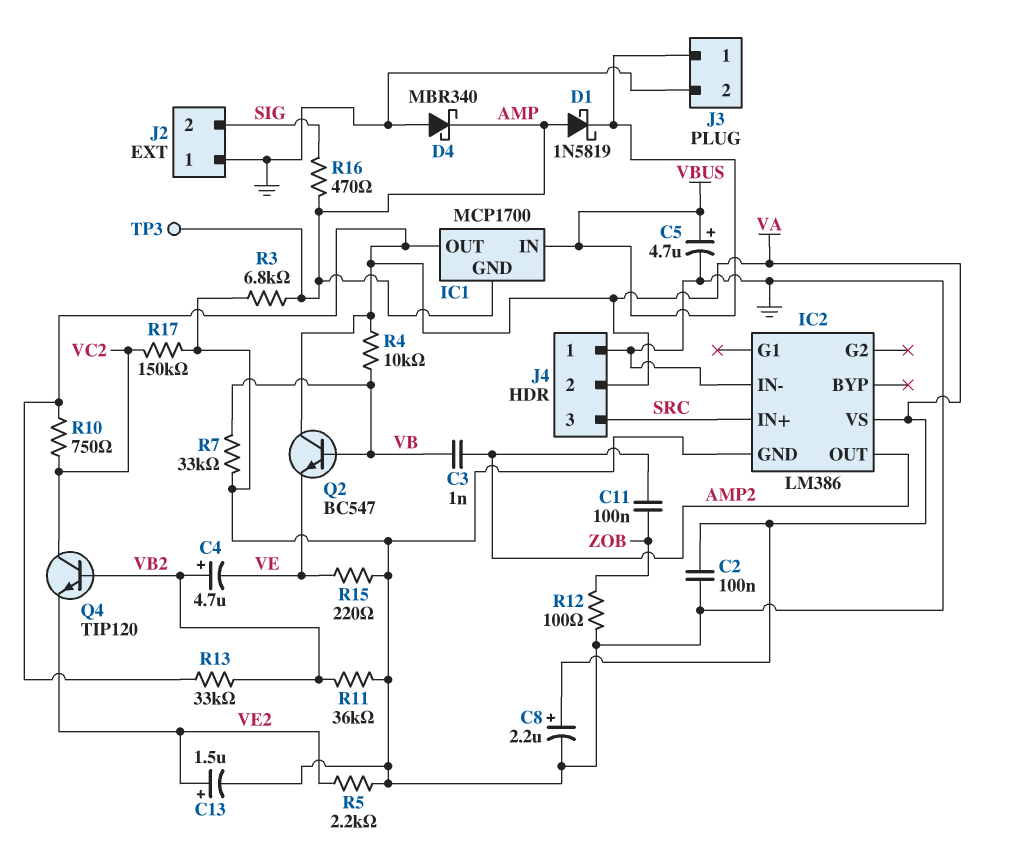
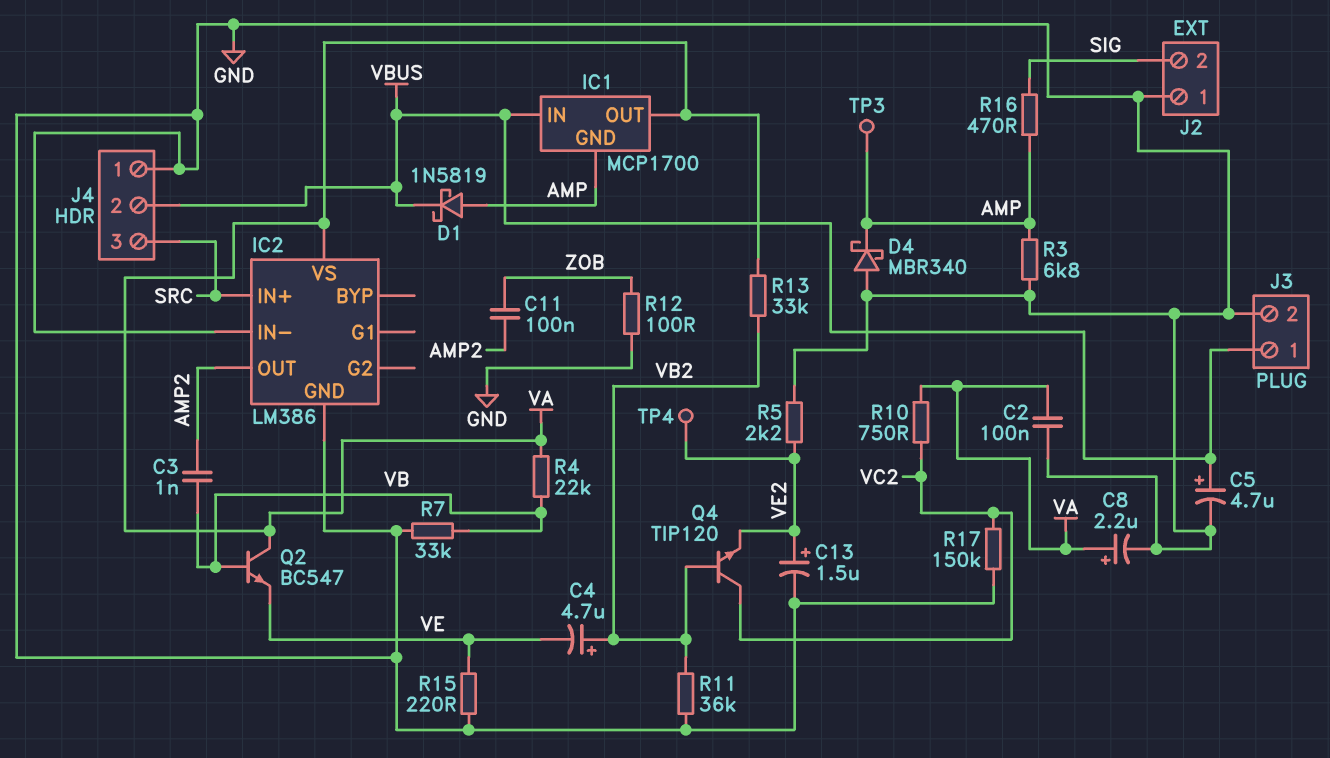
J4 pin 2: VA -> VBUS
R4: 10k (VA, VB) -> 22k (VA, VB)
TP4: none -> test point (VE2)

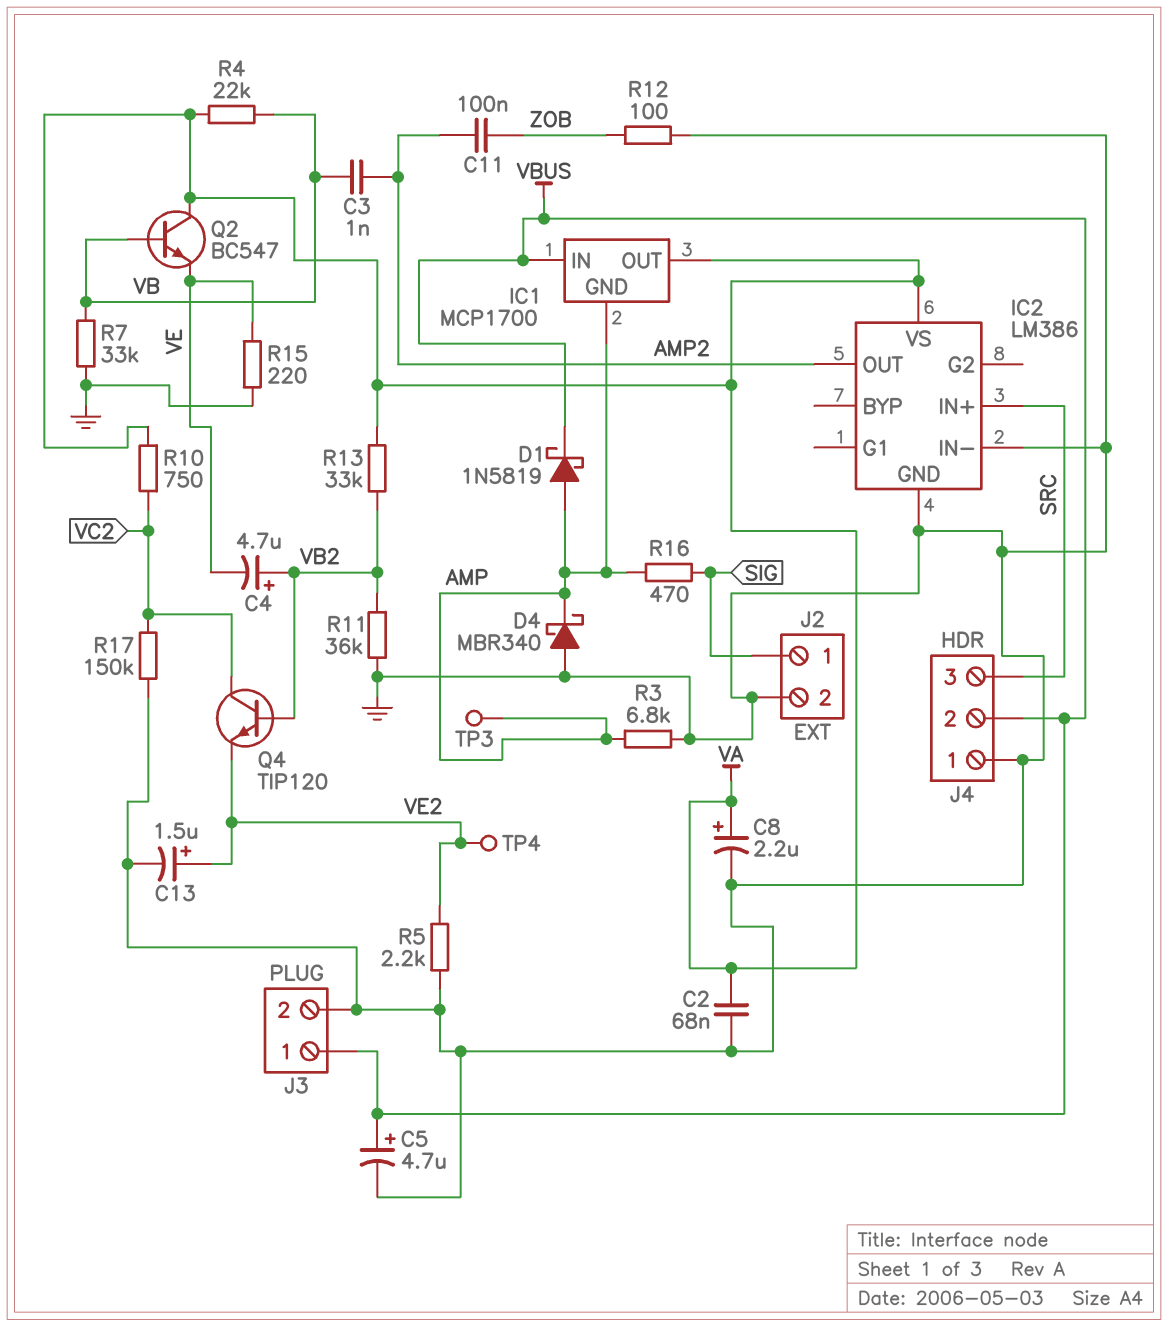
C2: 100nF (GND, VA) -> 68nF (GND, VA)
J2 pin 1: GND -> SIG
J2 pin 2: SIG -> GND

